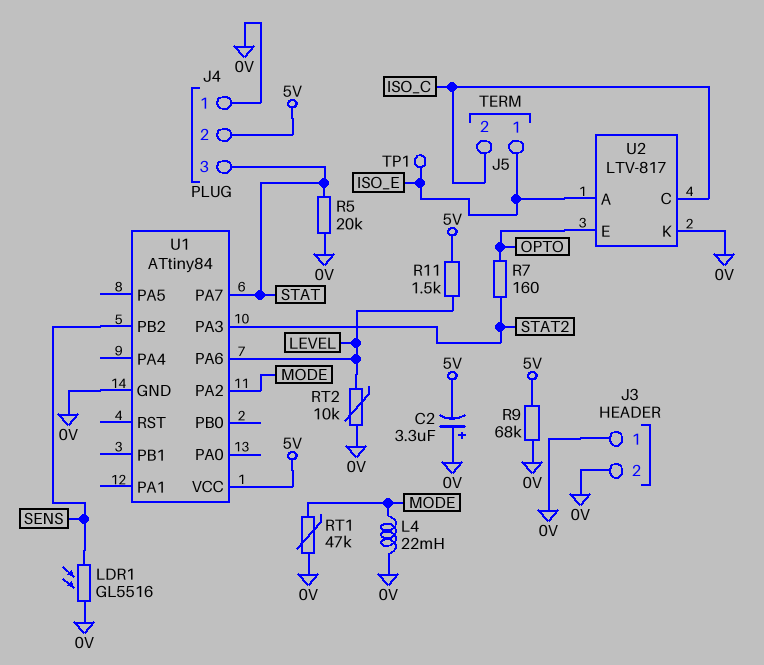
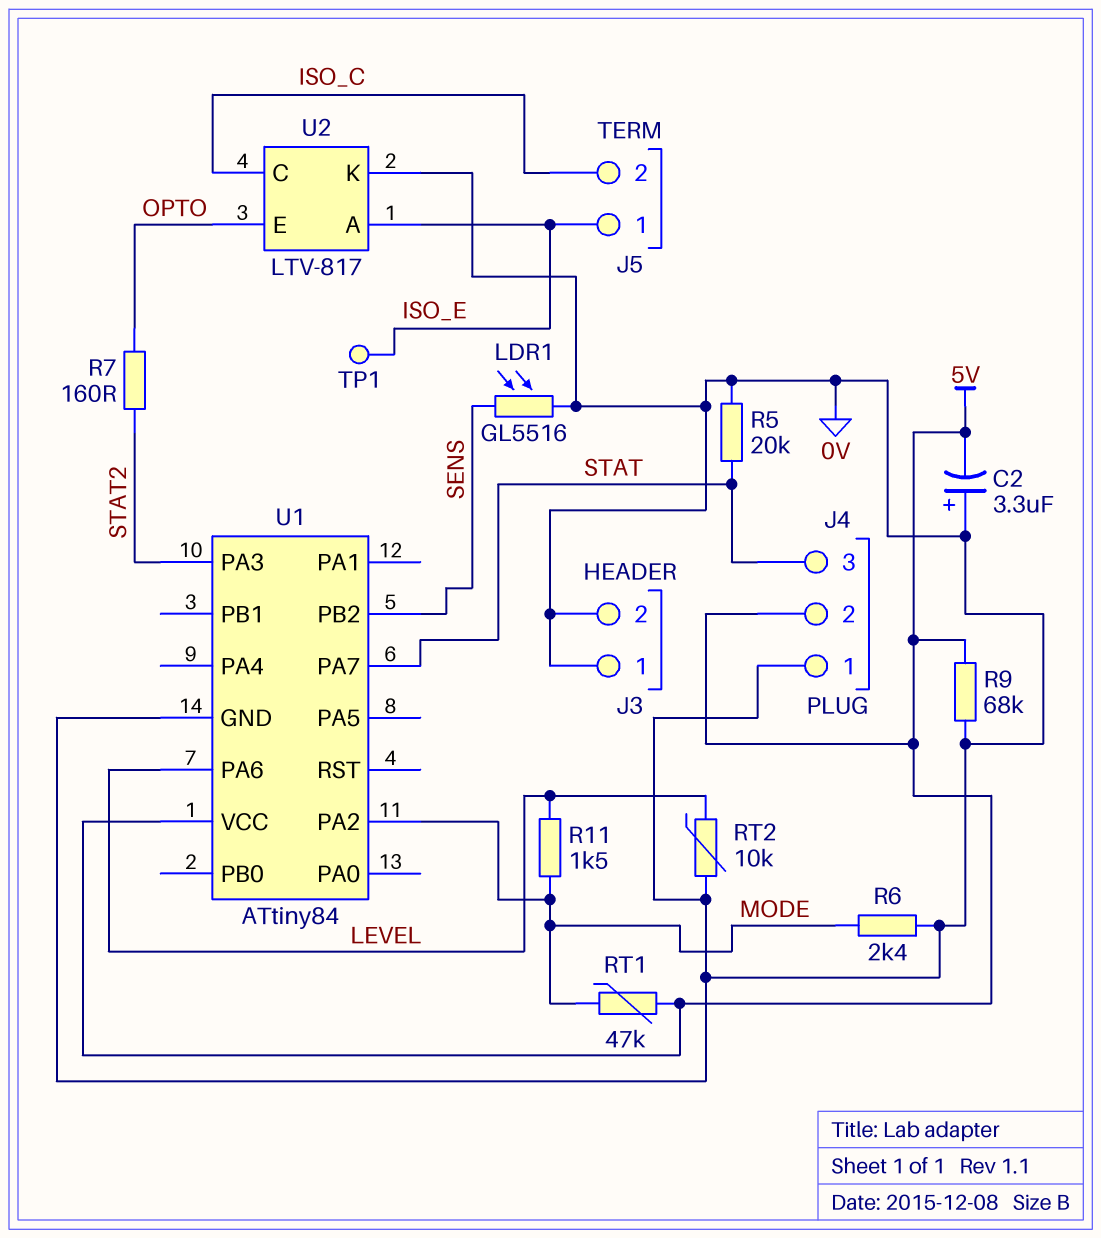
L4: 22mH (0V, MODE) -> none
R6: none -> 2.4k (0V, MODE)
R11: 1.5k (5V, LEVEL) -> 1.5k (LEVEL, MODE)
RT1: 47k (0V, MODE) -> 47k (5V, MODE)

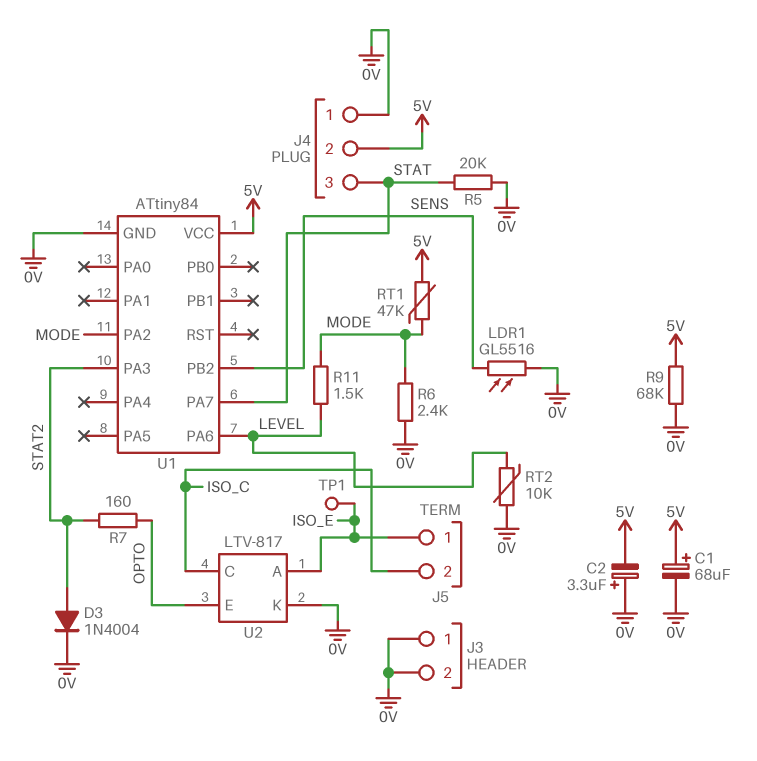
C1: none -> 68uF (plus 5V, minus 0V)
D3: none -> diode 1N4004 (A STAT2, K 0V)

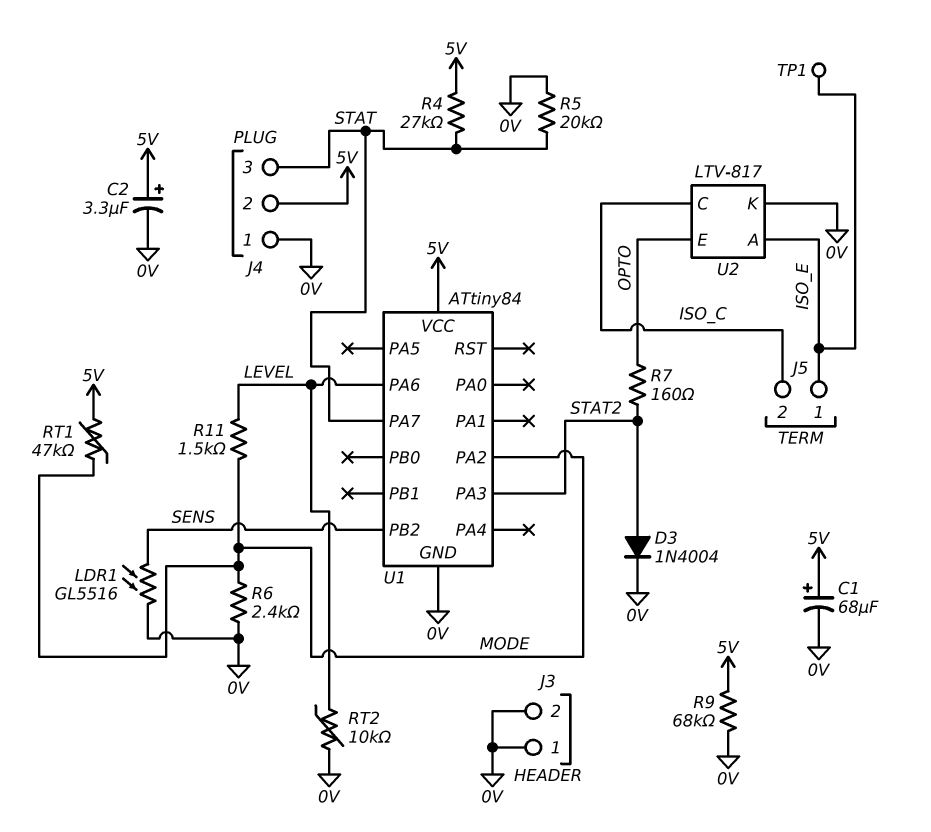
C2: 3.3uF (plus 0V, minus 5V) -> 3.3uF (plus 5V, minus 0V)
R4: none -> 27k (5V, STAT)

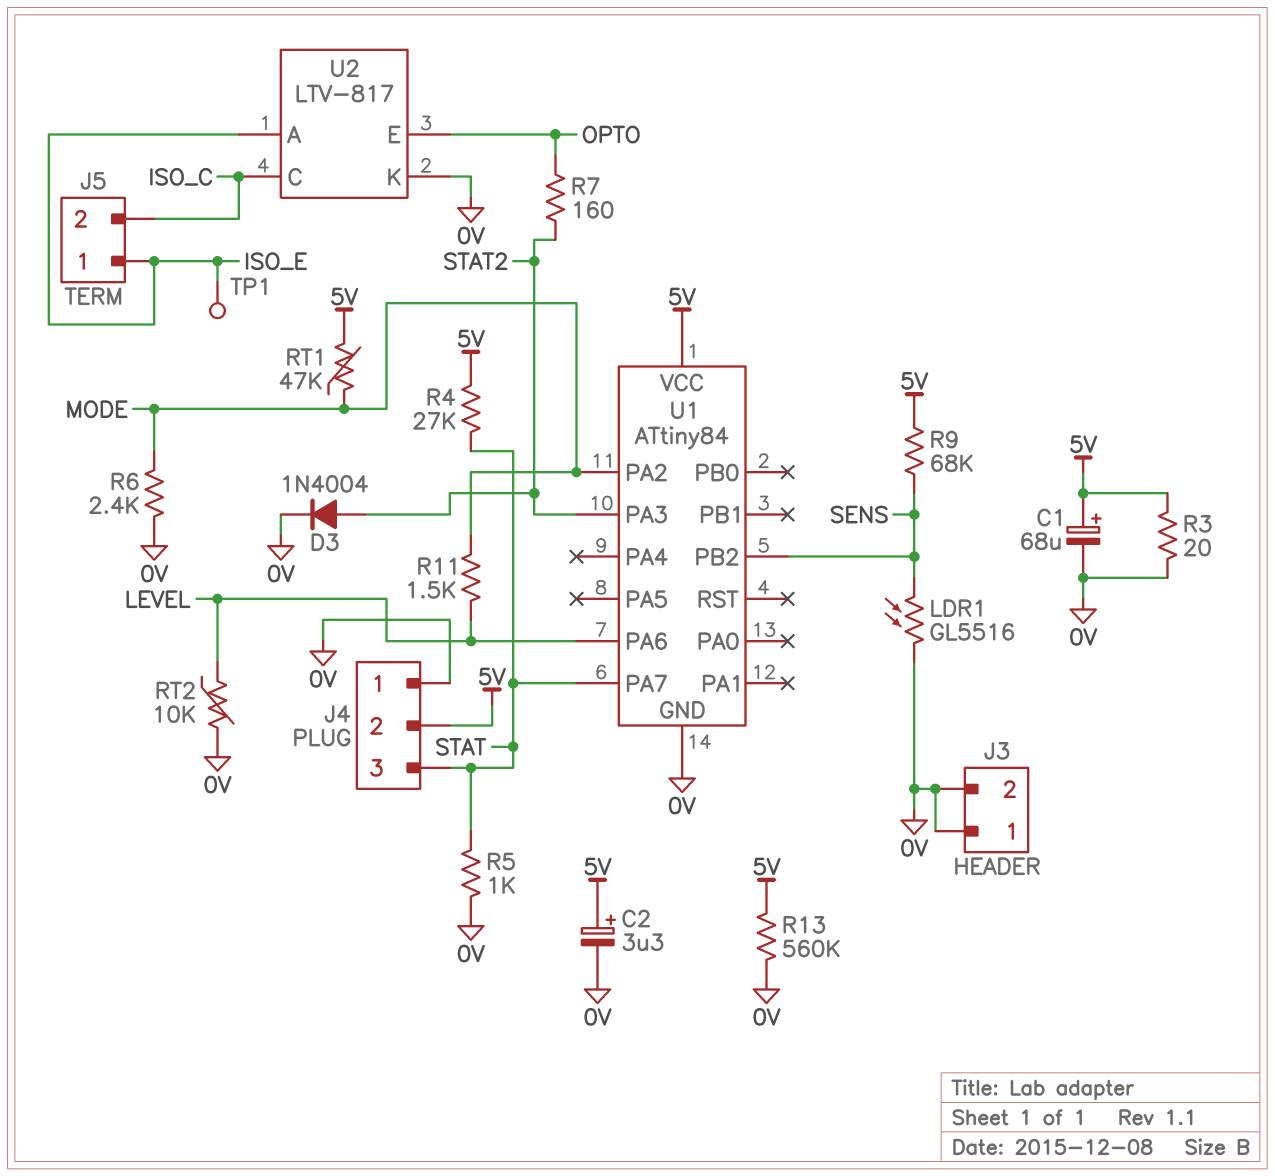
R3: none -> 20 (0V, 5V)
R5: 20k (0V, STAT) -> 1k (0V, STAT)
R9: 68k (0V, 5V) -> 68k (5V, SENS)
R13: none -> 560k (0V, 5V)

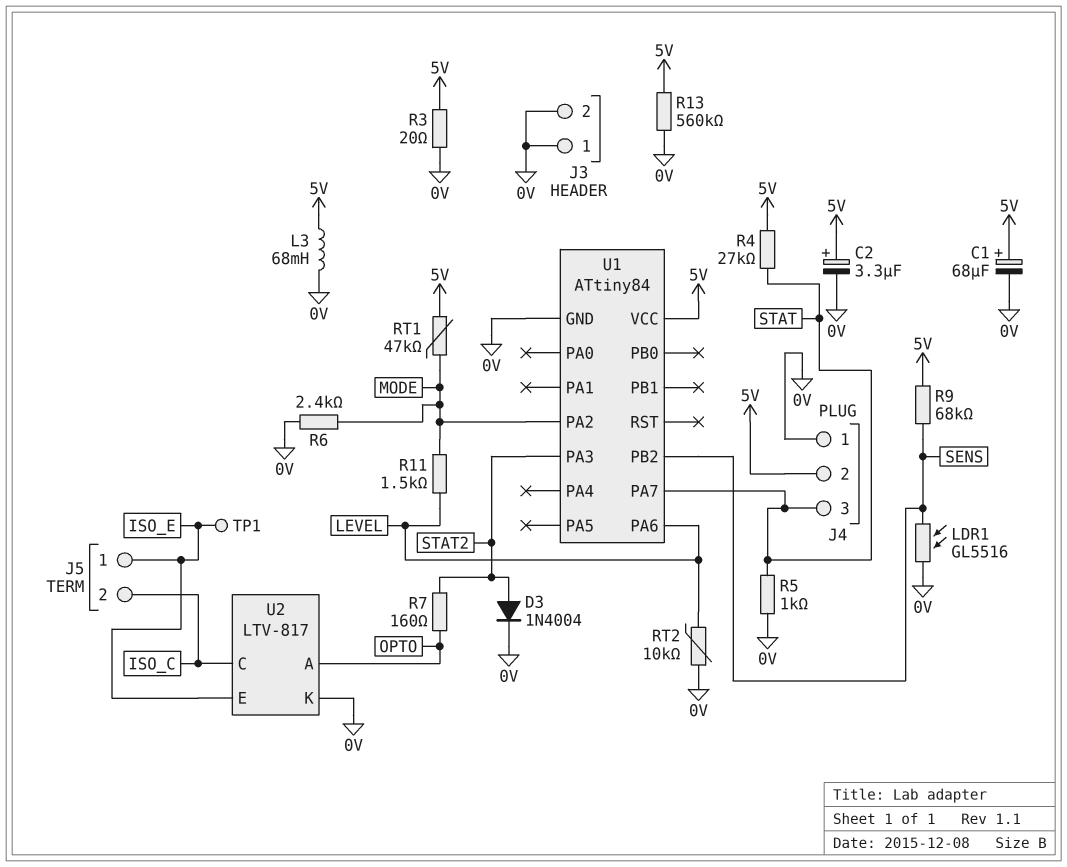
L3: none -> 68mH (0V, 5V)
U2 pin A: ISO_E -> OPTO
U2 pin E: OPTO -> ISO_E

